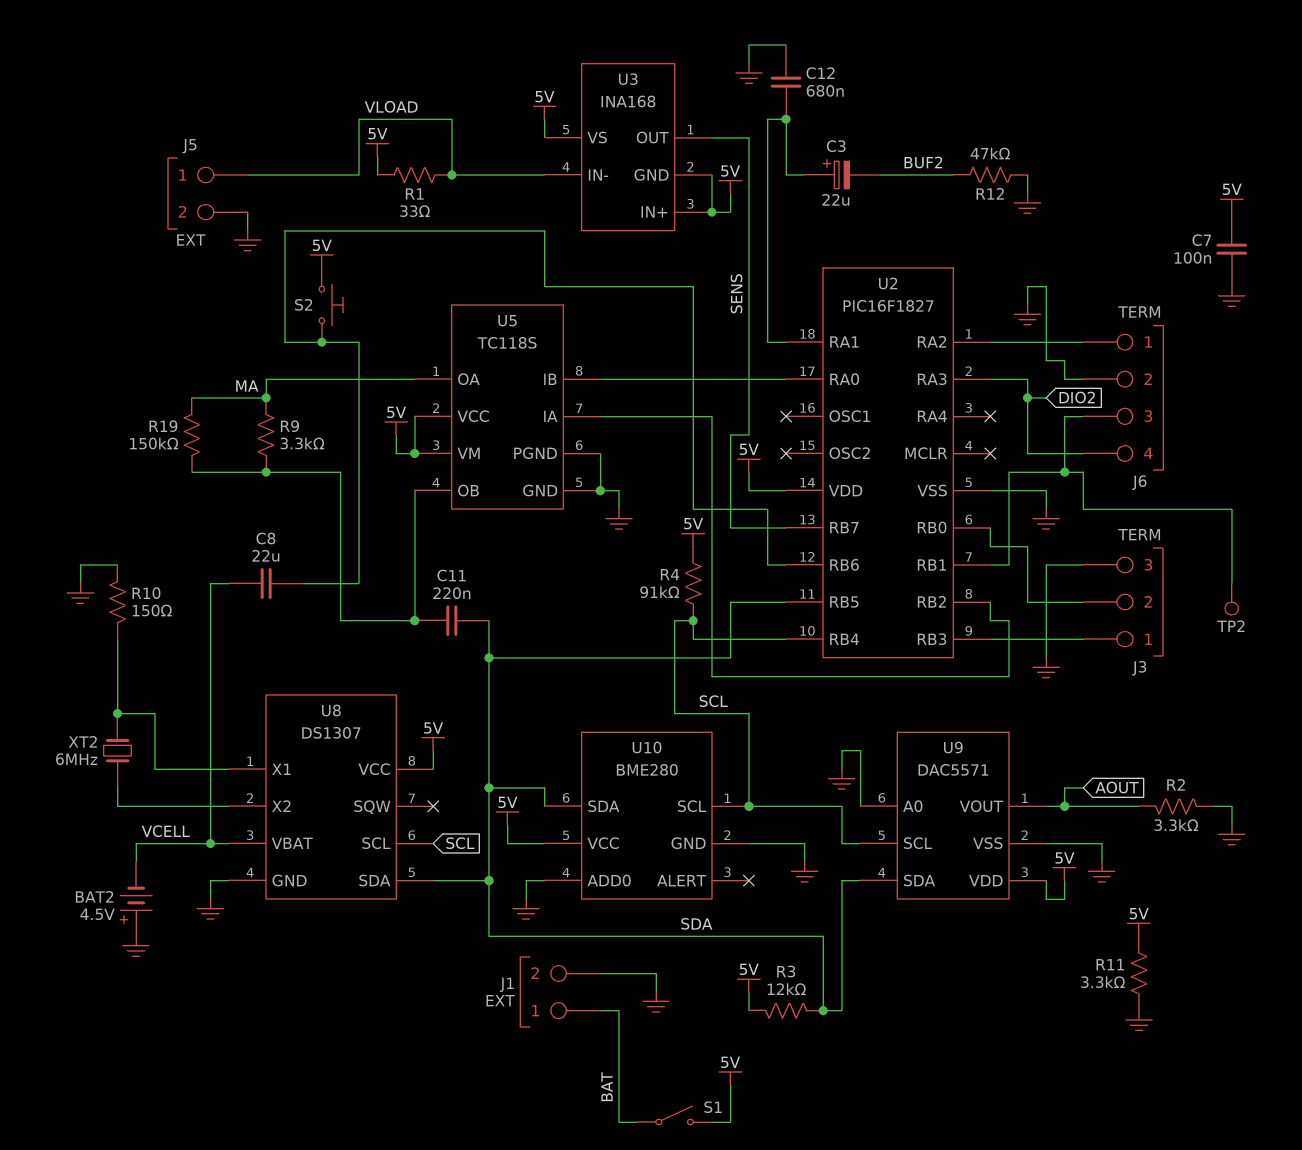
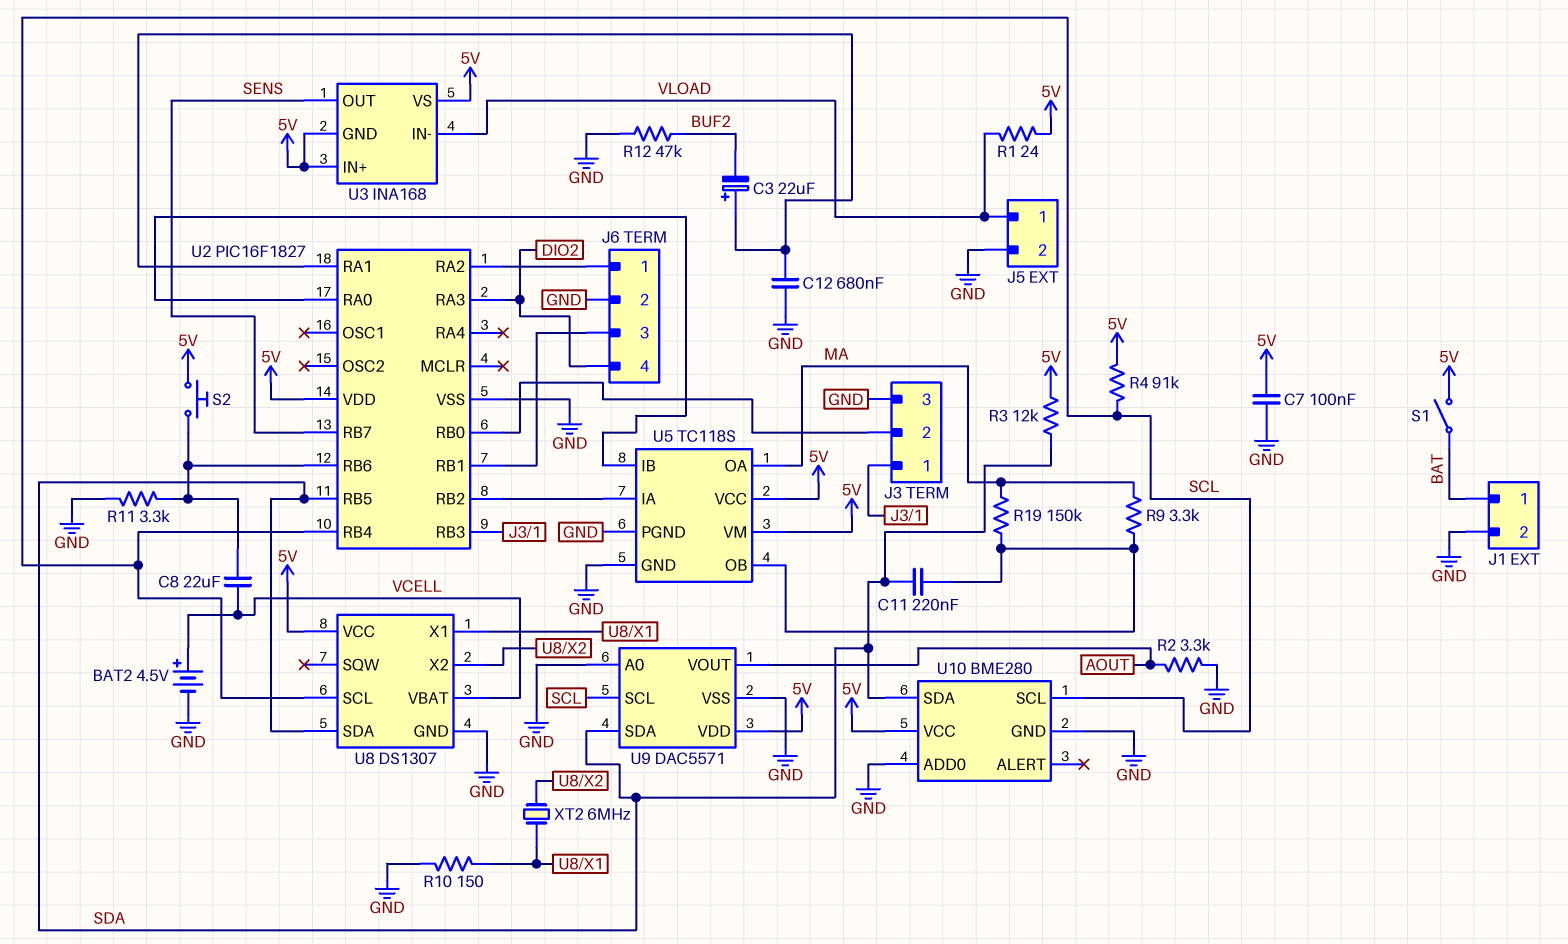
BAT2: 4.5V (plus GND, minus VCELL) -> 4.5V (plus VCELL, minus GND)
R1: 33 (5V, VLOAD) -> 24 (5V, VLOAD)
R11: 3.3k (5V, GND) -> 3.3k (GND, U2/RB6)
TP2: test point (J6/3) -> none

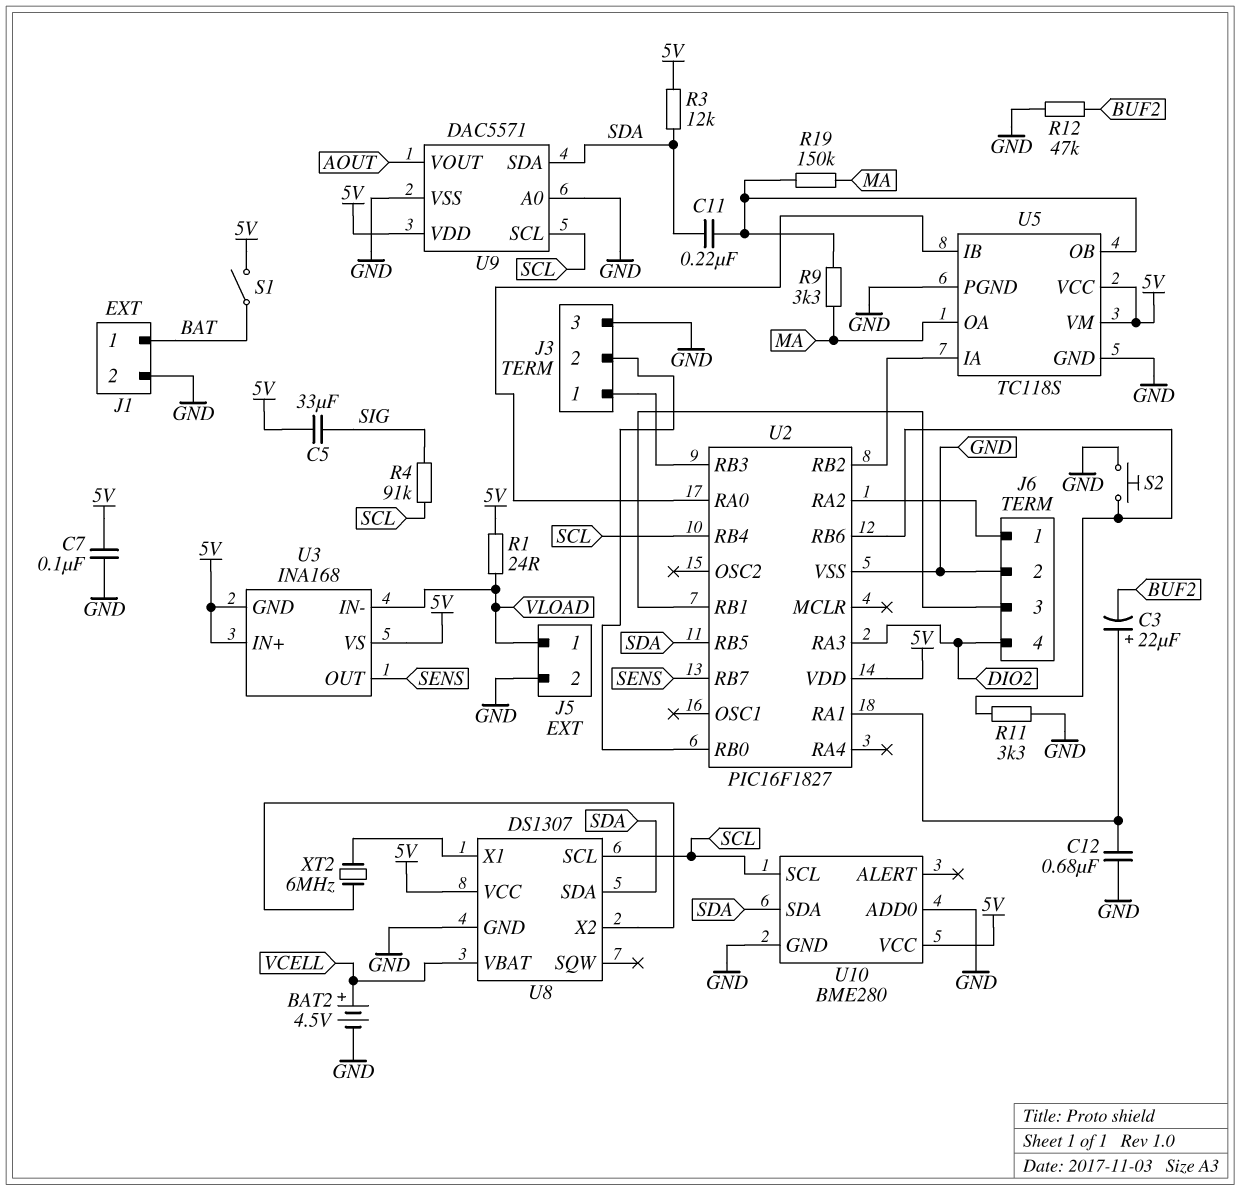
C5: none -> 33uF (5V, SIG)
C8: 22uF (U2/RB6, VCELL) -> none
R2: 3.3k (AOUT, GND) -> none
R4: 91k (5V, SCL) -> 91k (SCL, SIG)
R10: 150 (GND, U8/X1) -> none
S2: button (5V, U2/RB6) -> button (GND, U2/RB6)

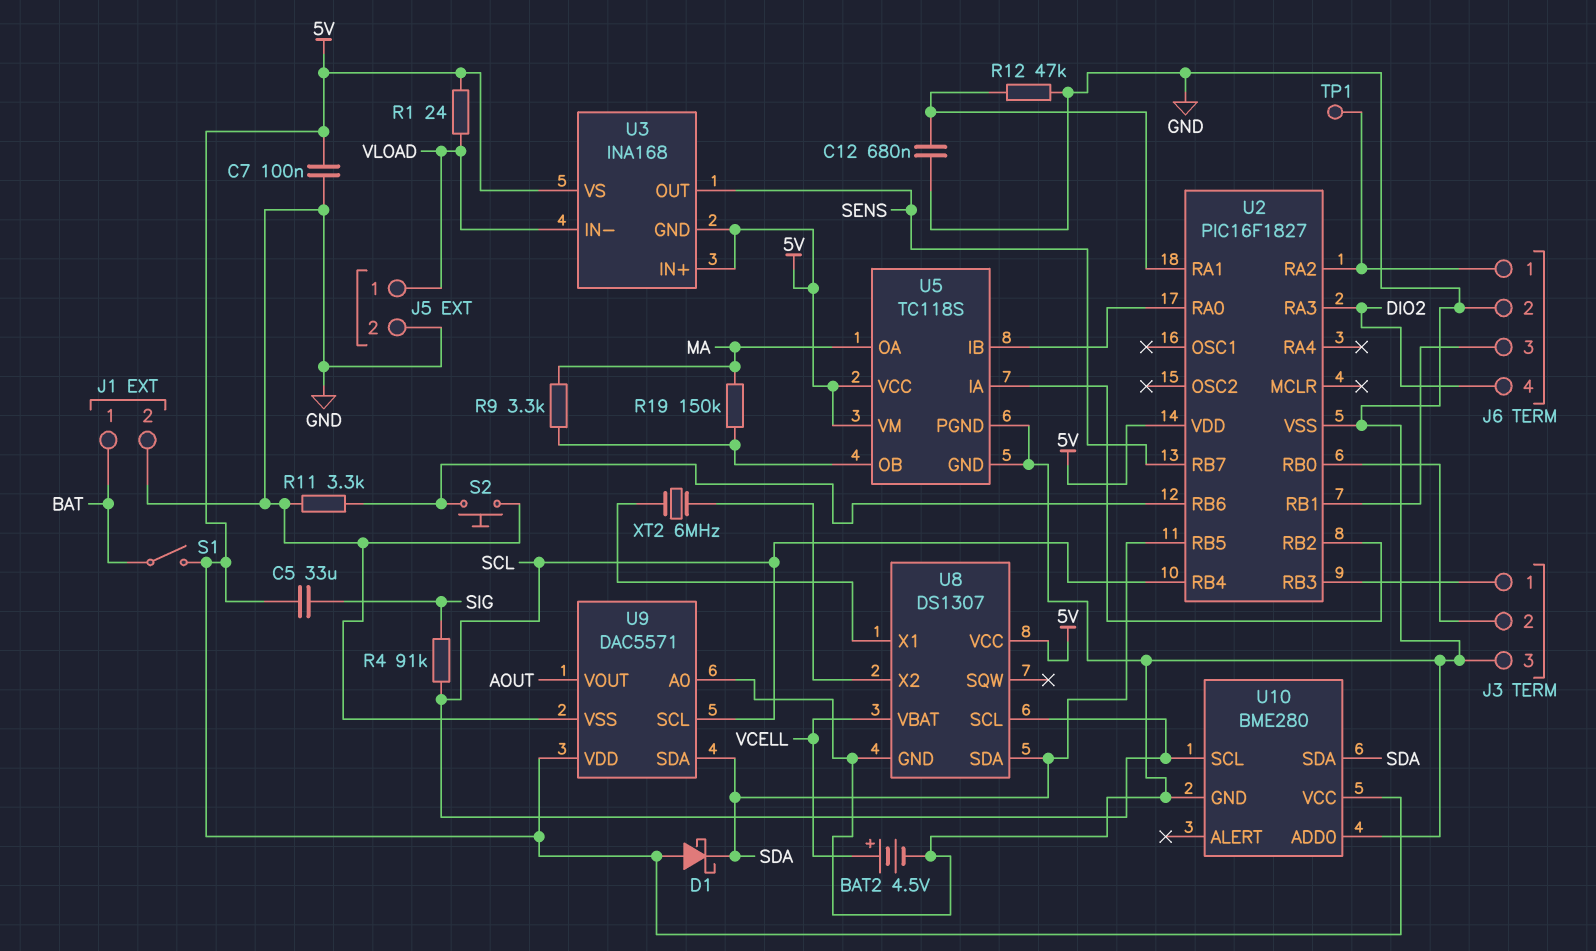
C3: 22uF (plus U2/RA1, minus BUF2) -> none
C11: 220nF (SDA, U5/OB) -> none
D1: none -> schottky (A 5V, K SDA)
R3: 12k (5V, SDA) -> none
R12: 47k (BUF2, GND) -> 47k (GND, U2/RA1)
TP1: none -> test point (J6/1)

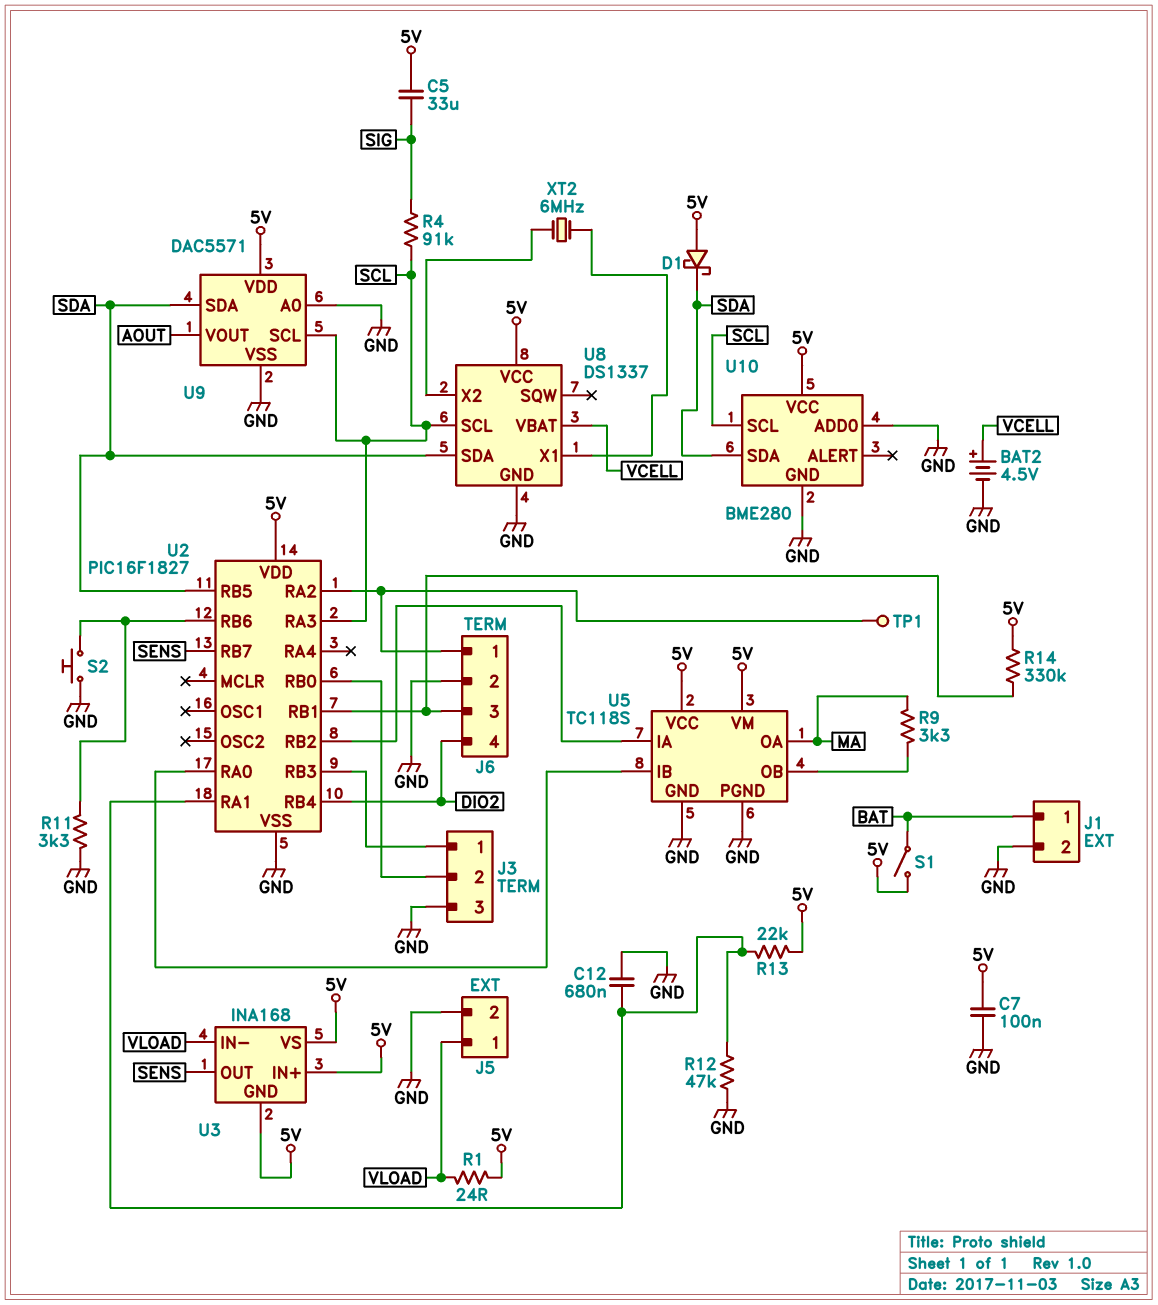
R13: none -> 22k (5V, U2/RA1)
R14: none -> 330k (5V, J6/3)
R19: 150k (MA, U5/OB) -> none
U2 pin RA3: DIO2 -> SCL
U2 pin RB4: SCL -> DIO2
U8: DS1307 -> DS1337

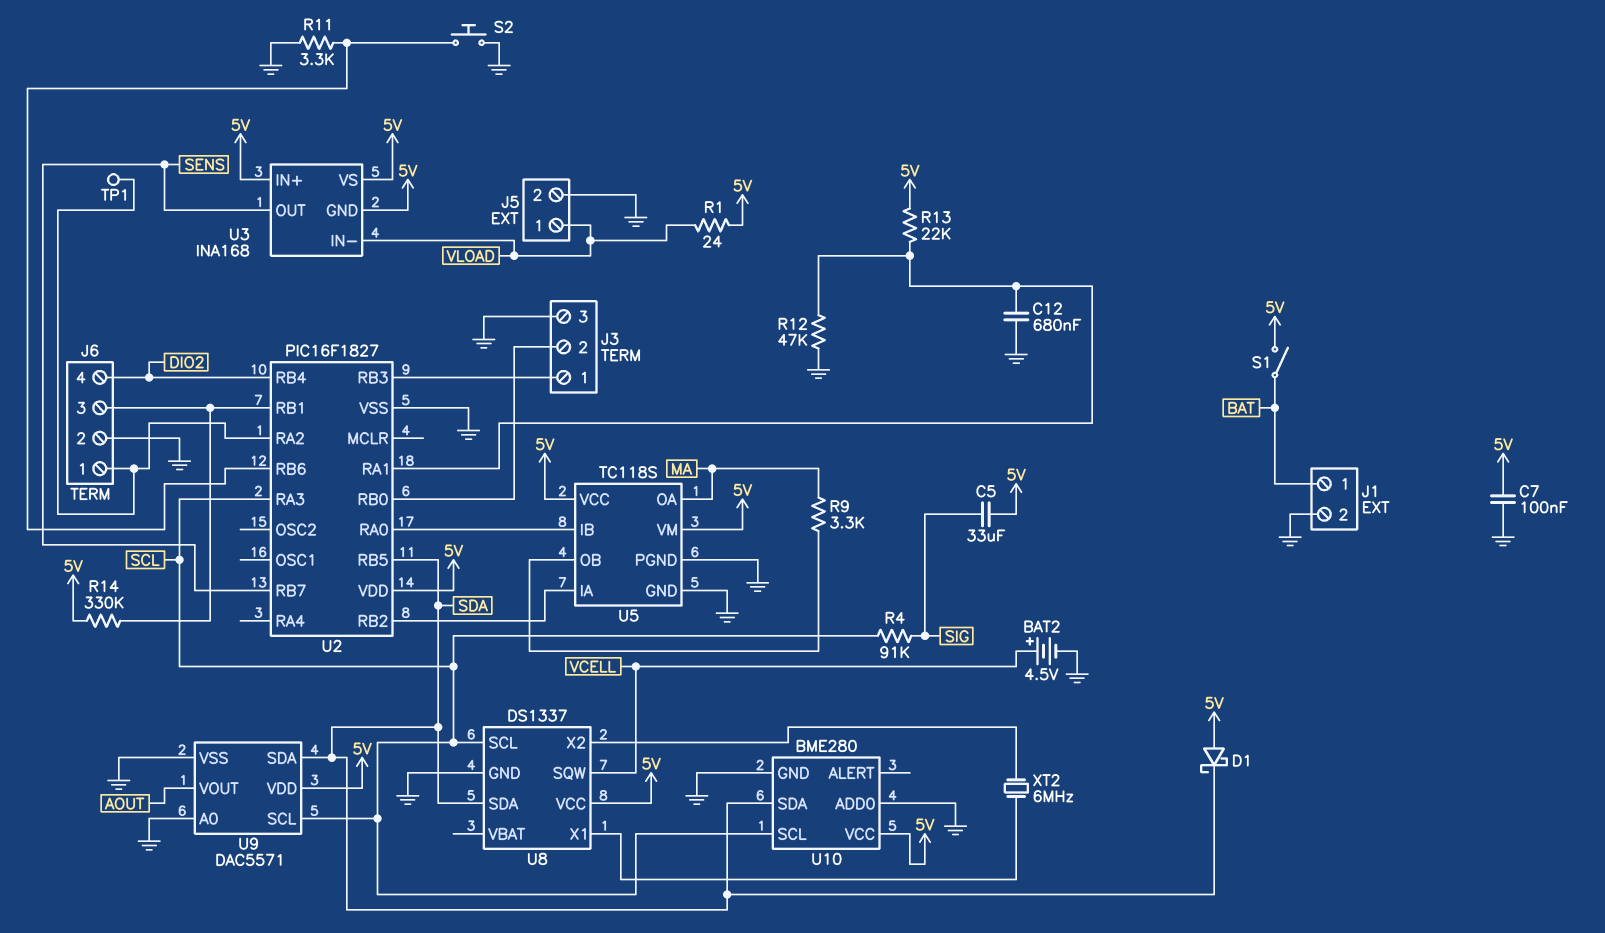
U8 pin SQW: none -> VCELL
U8 pin VBAT: VCELL -> none

